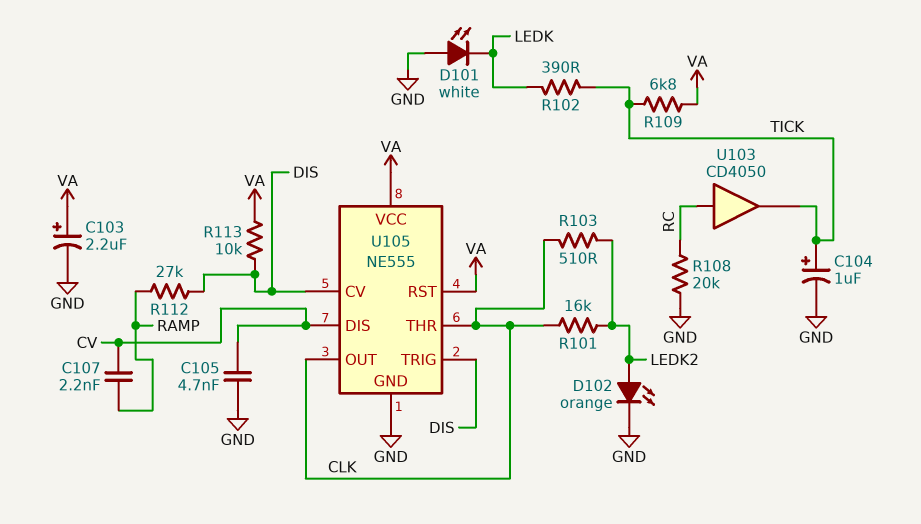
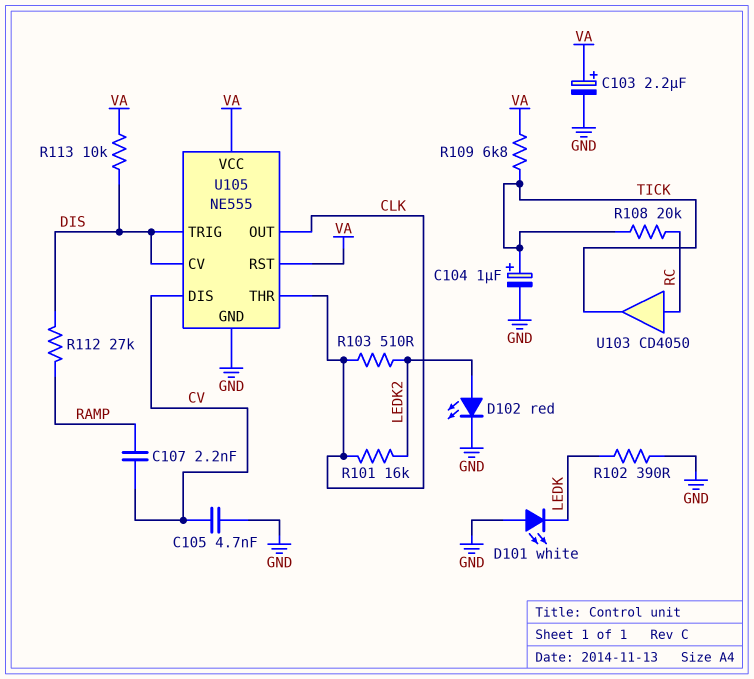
D102: LED orange (A LEDK2, K GND) -> LED red (A LEDK2, K GND)
R102: 390 (LEDK, TICK) -> 390 (GND, LEDK)
R108: 20k (GND, RC) -> 20k (RC, TICK)

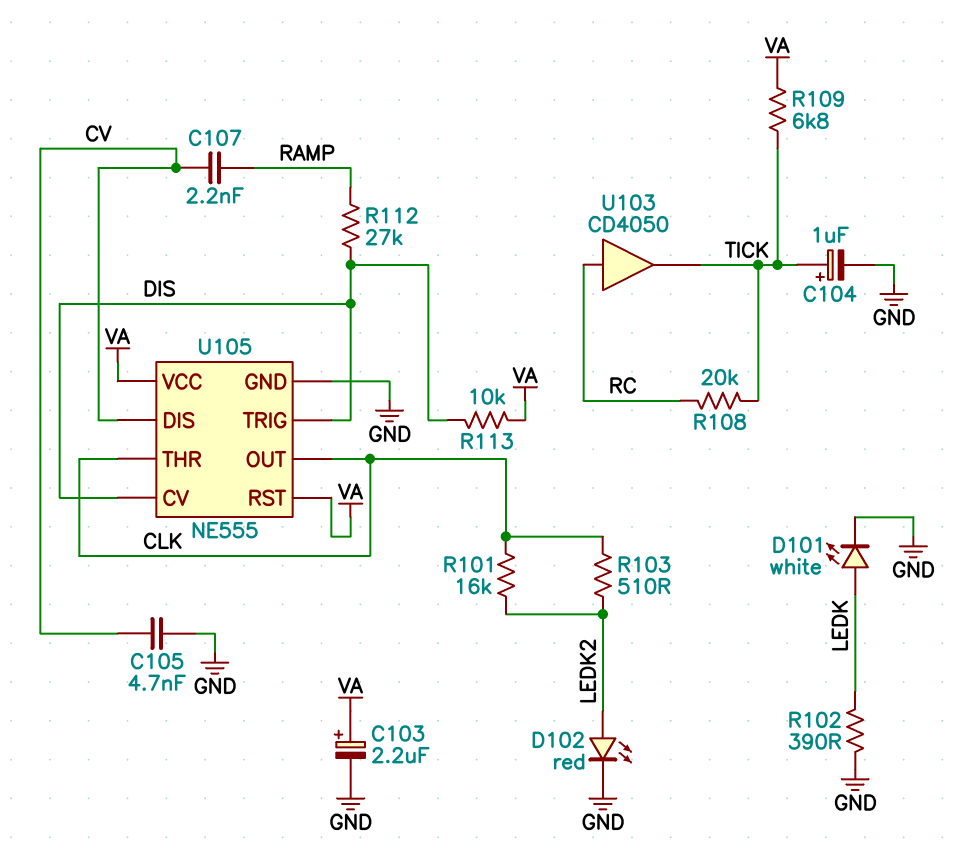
D101: LED white (A GND, K LEDK) -> LED white (A LEDK, K GND)

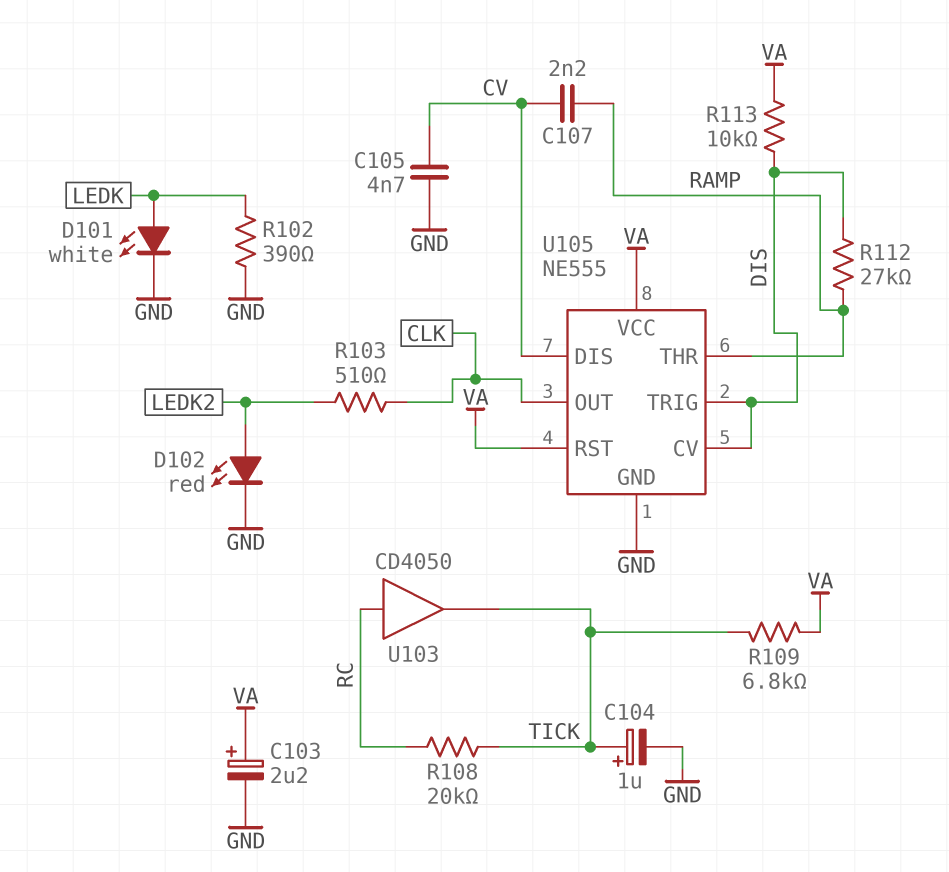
R101: 16k (CLK, LEDK2) -> none
U105 pin THR: CLK -> RAMP

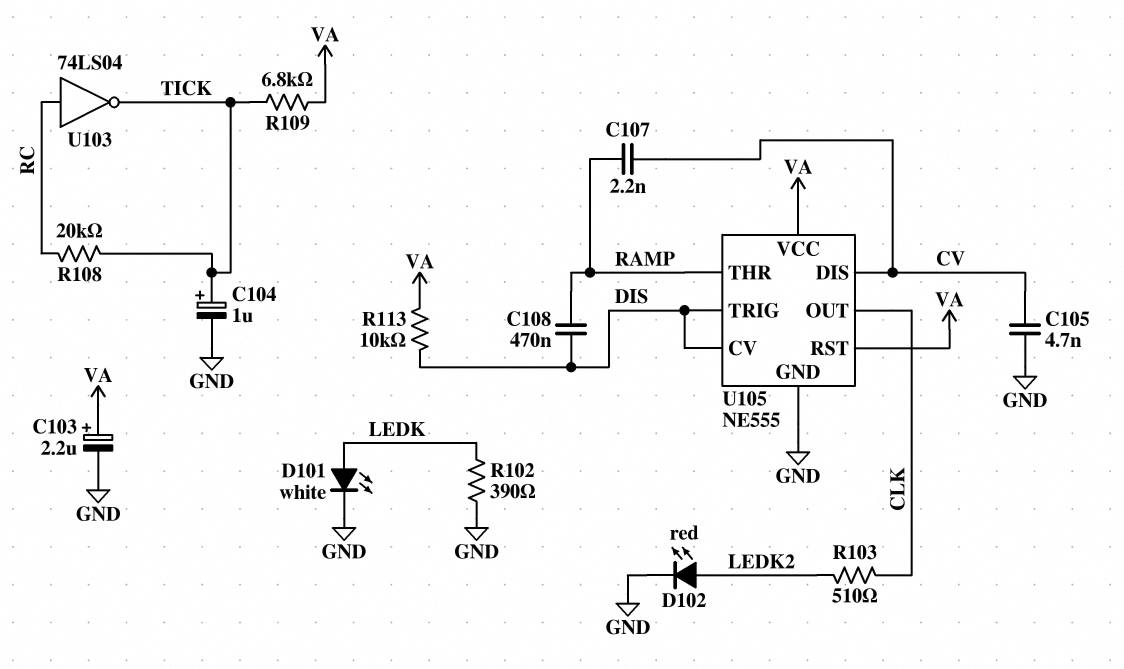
C108: none -> 470nF (DIS, RAMP)
R112: 27k (DIS, RAMP) -> none
U103: buffer CD4050 (in RC, out TICK) -> NOT 74LS04 (in RC, out TICK)

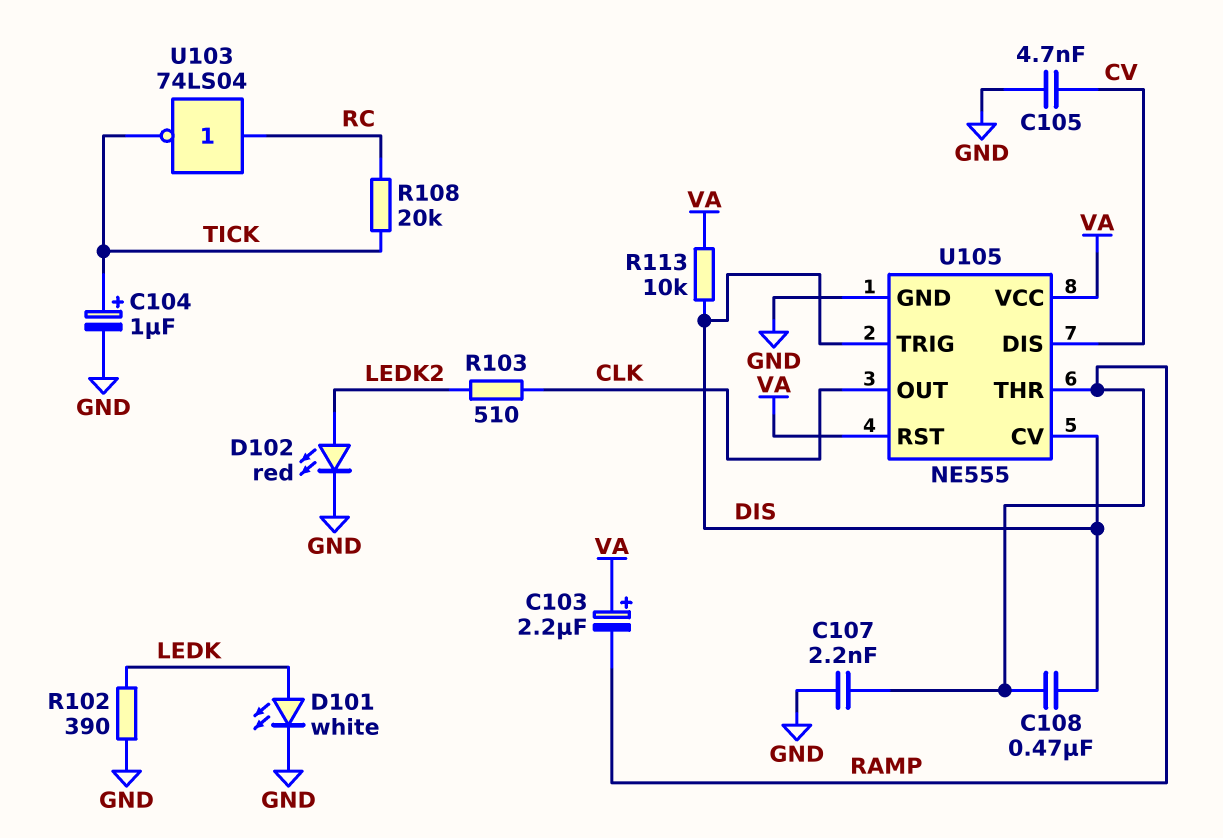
C103: 2.2uF (plus VA, minus GND) -> 2.2uF (plus VA, minus RAMP)
C107: 2.2nF (CV, RAMP) -> 2.2nF (GND, RAMP)
R109: 6.8k (TICK, VA) -> none

